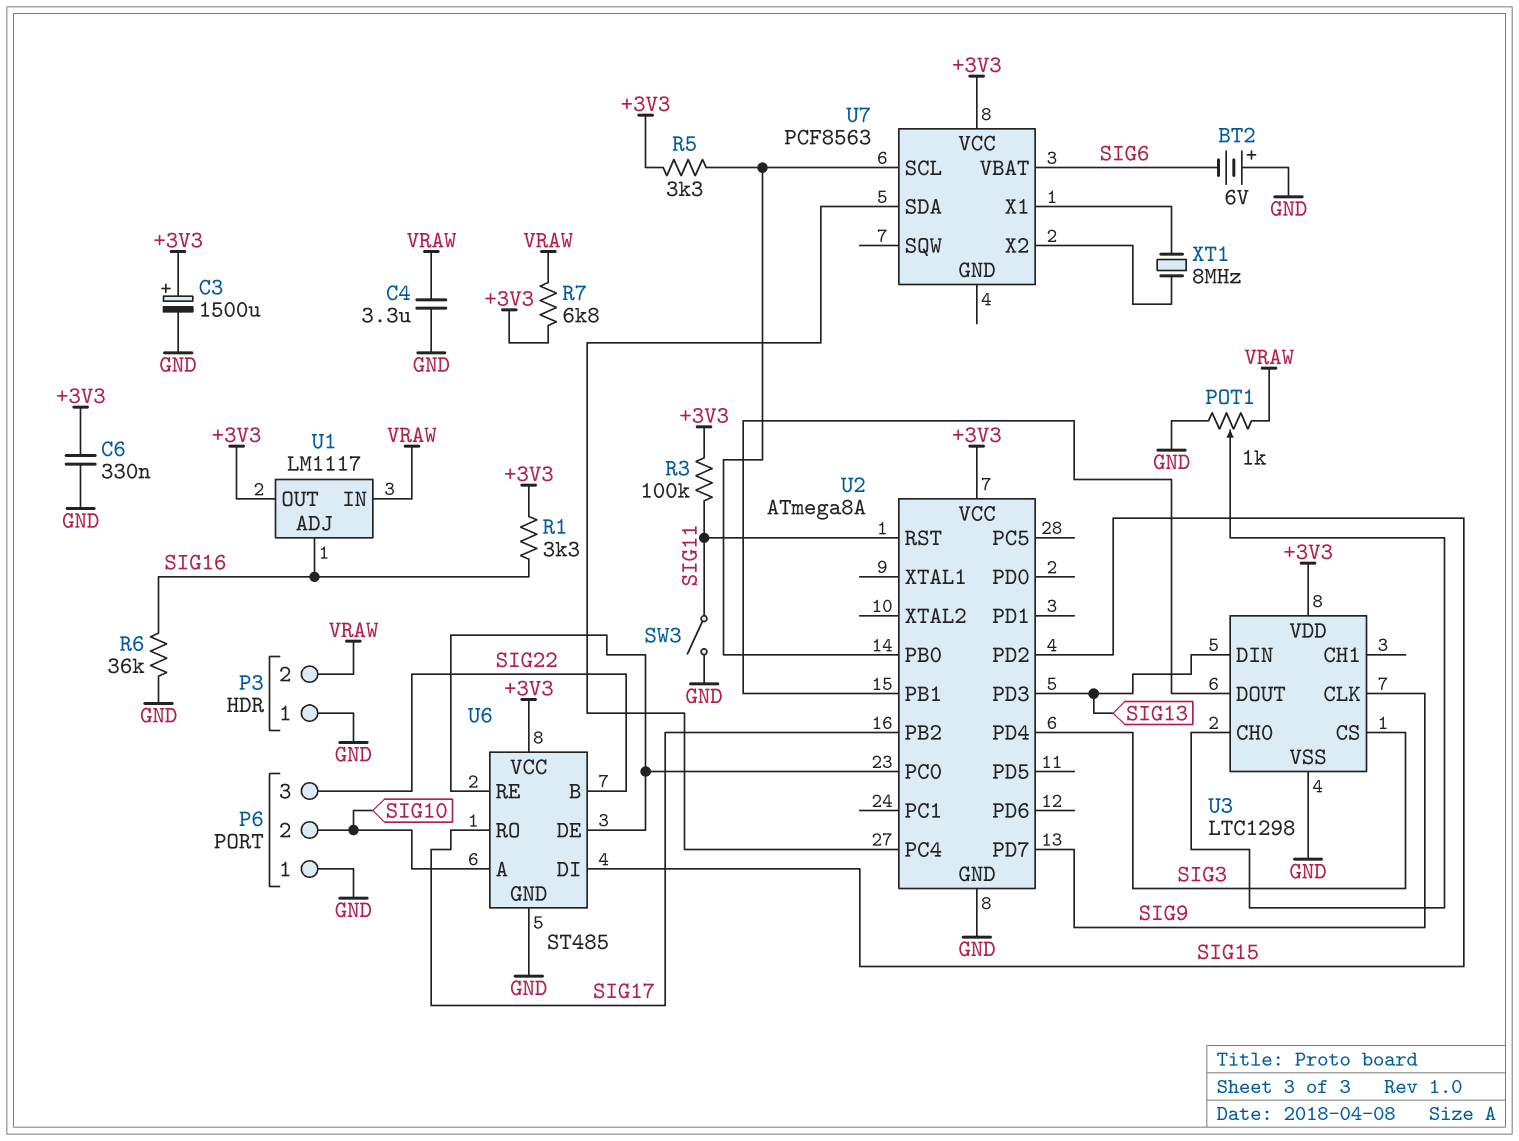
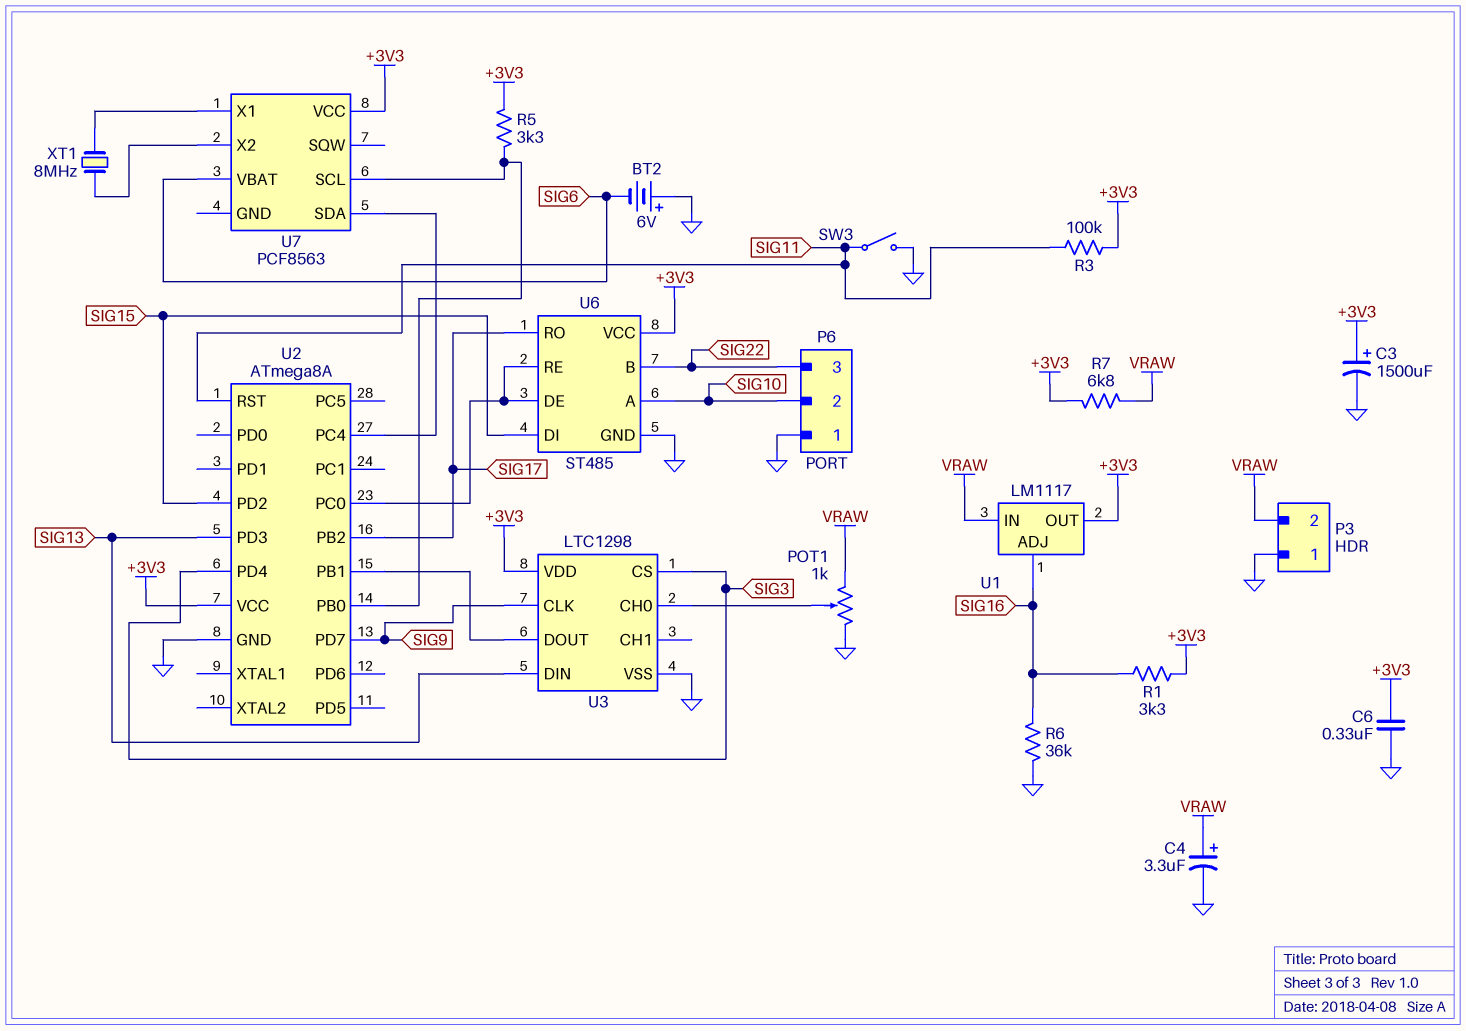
C4: 3.3uF (GND, VRAW) -> 3.3uF (plus VRAW, minus GND)

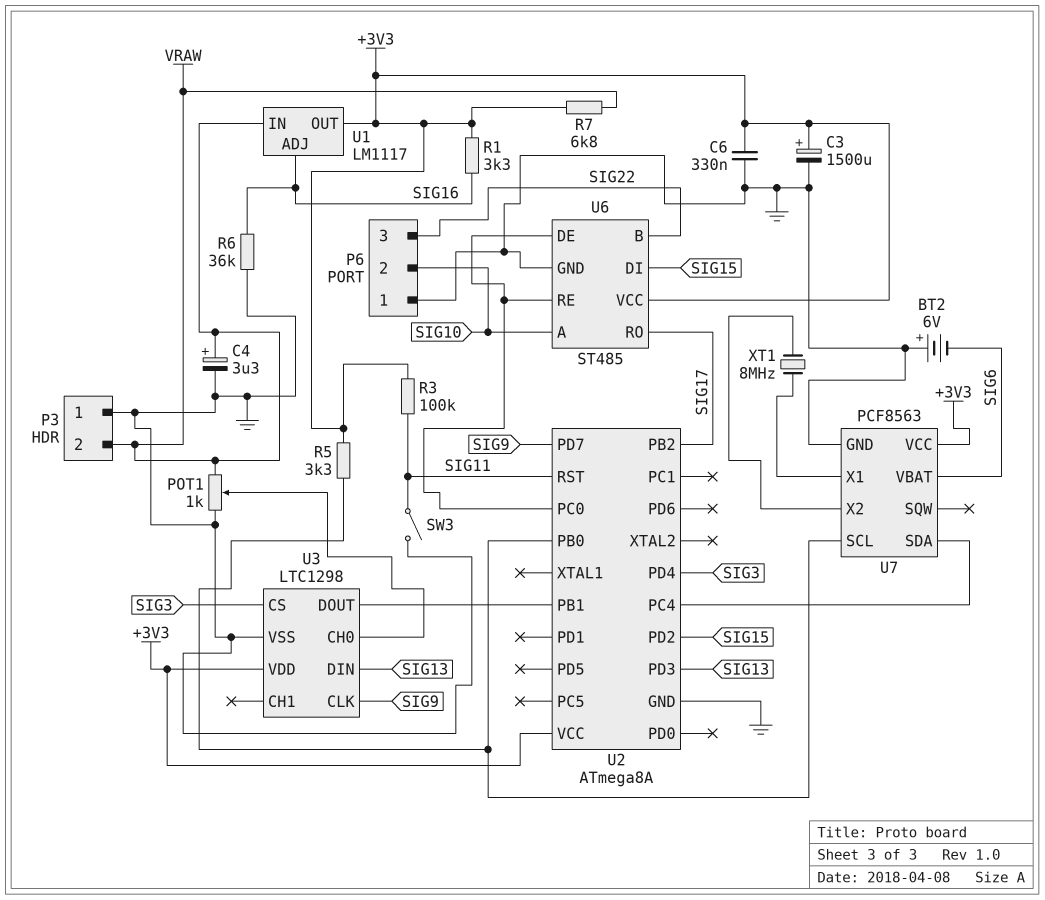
U7 pin GND: none -> GND

